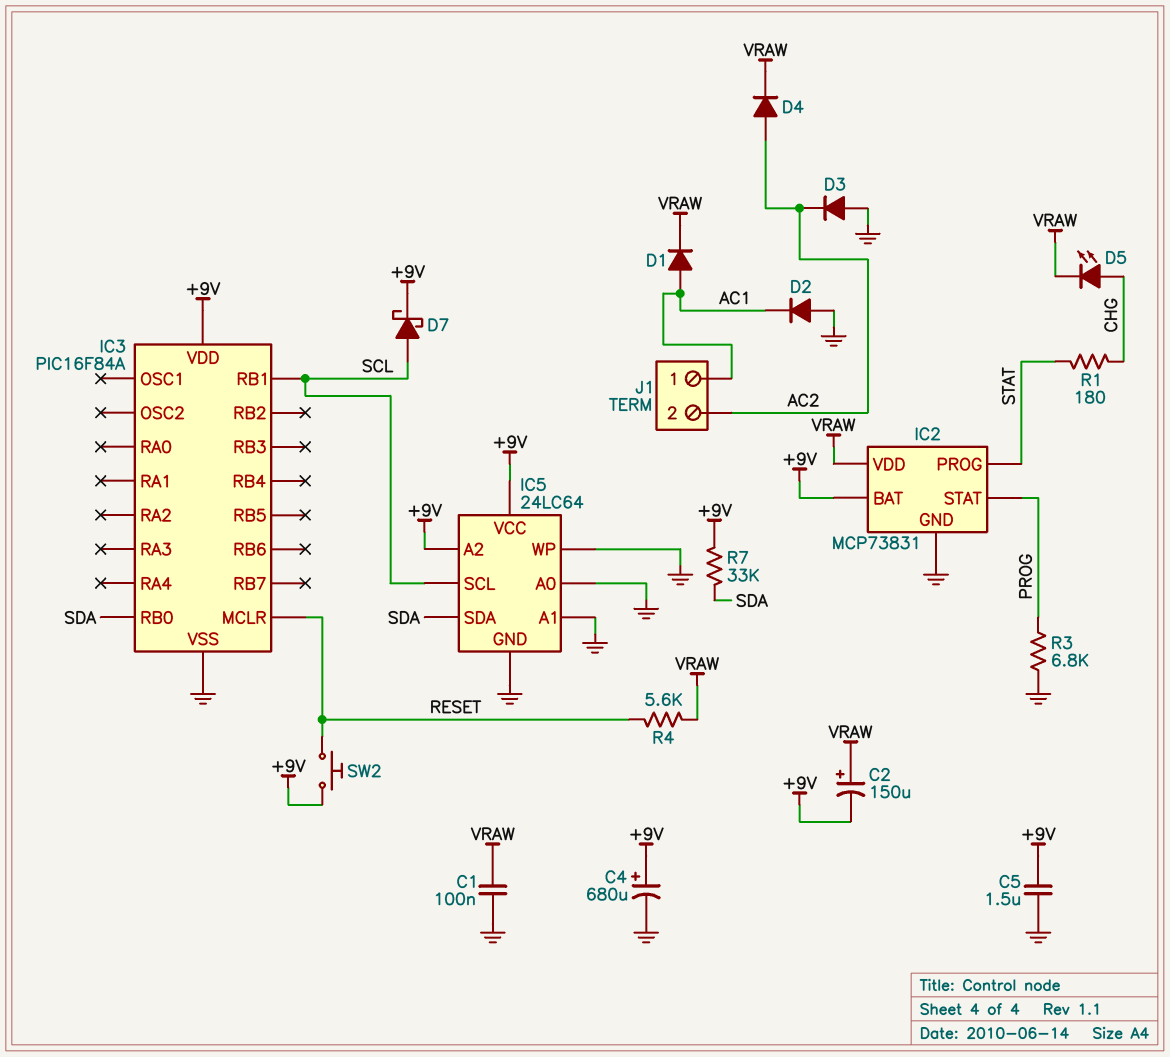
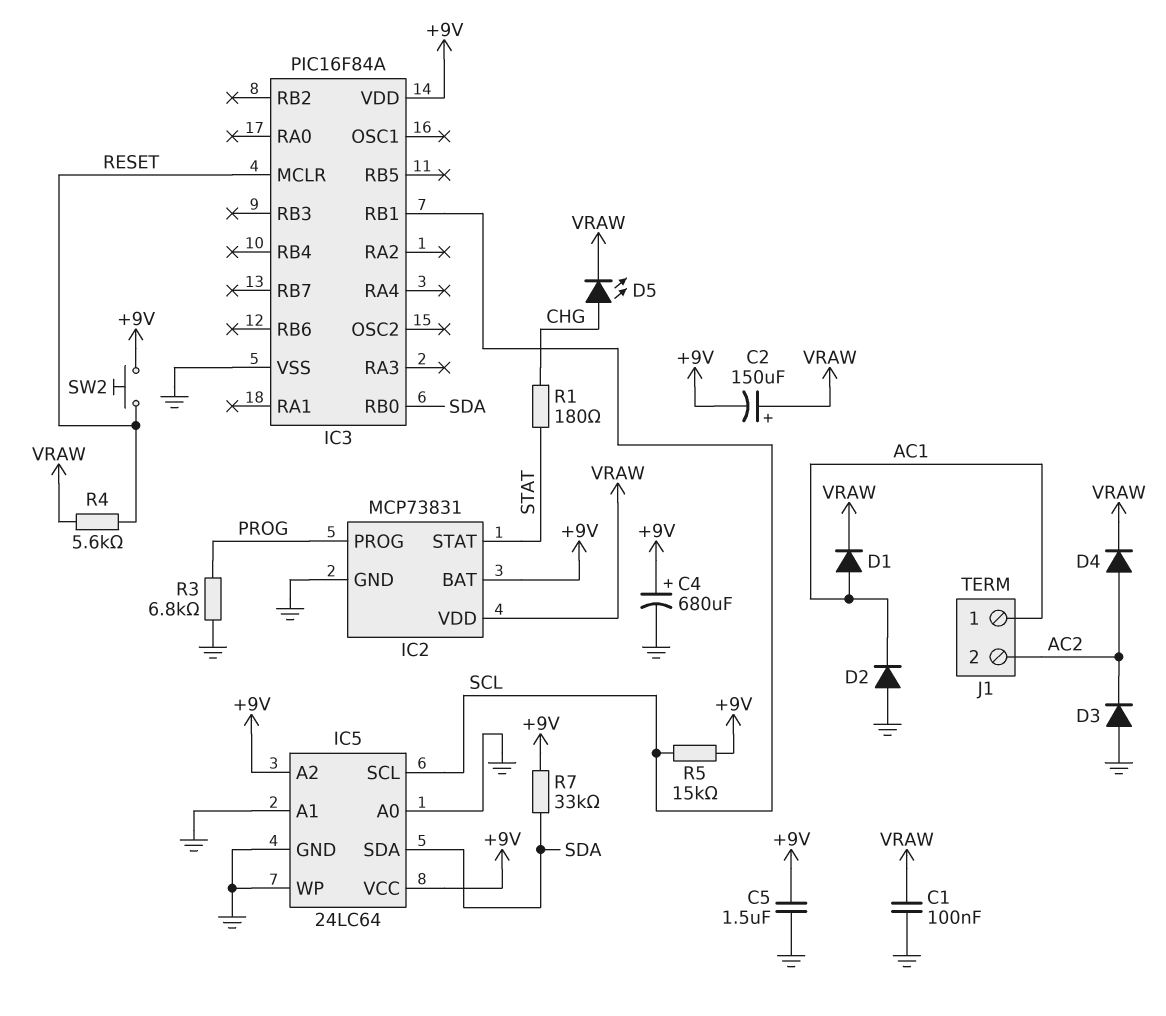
D7: schottky (A SCL, K +9V) -> none
IC2 pin PROG: STAT -> PROG
IC2 pin STAT: PROG -> STAT
R5: none -> 15k (+9V, SCL)

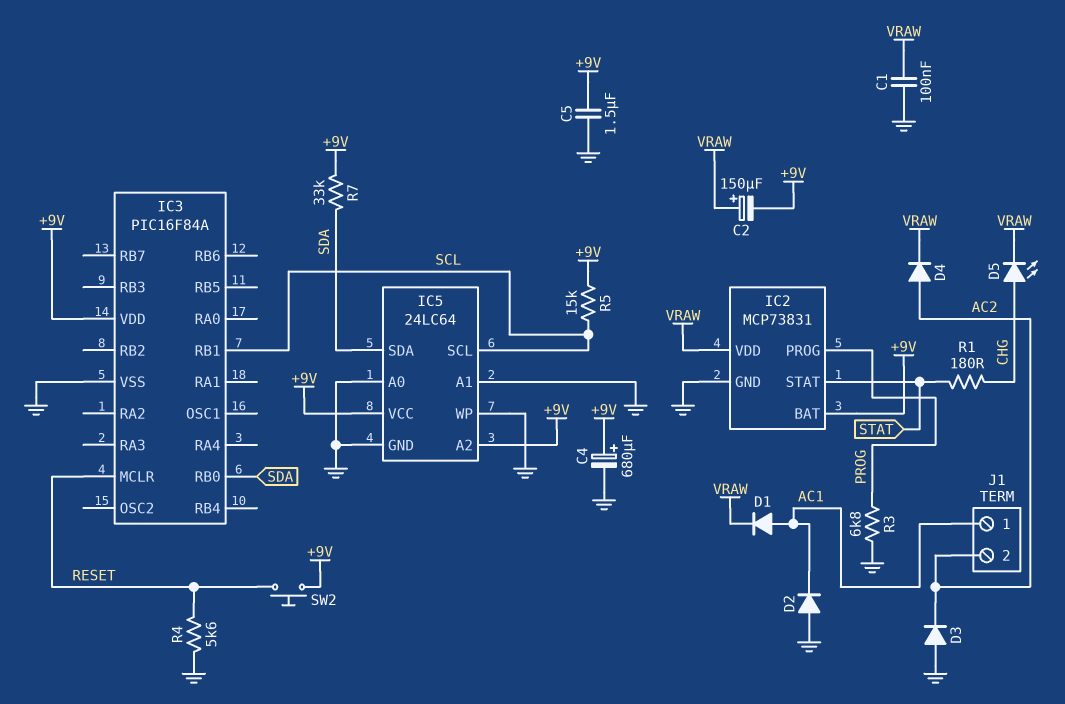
R4: 5.6k (RESET, VRAW) -> 5.6k (GND, RESET)

